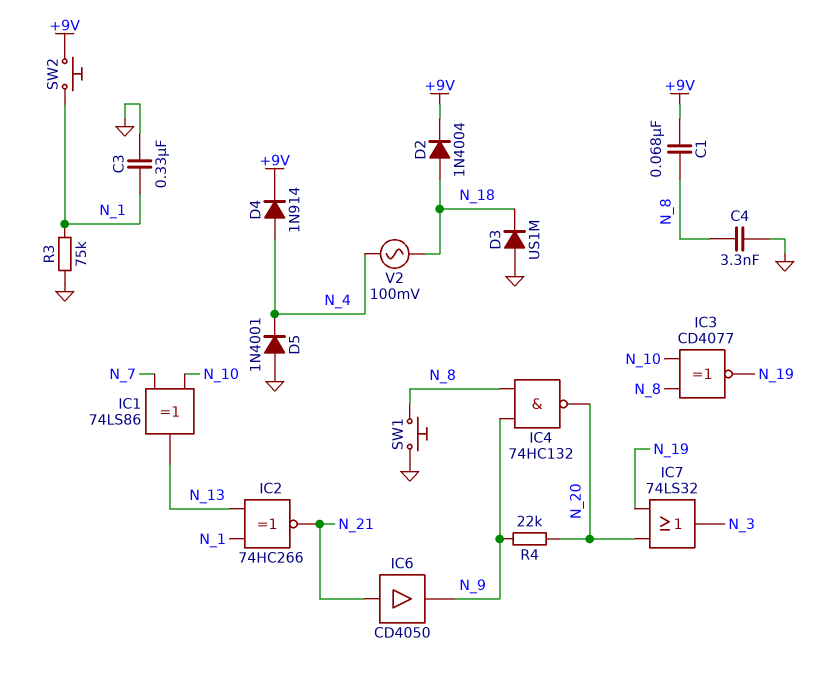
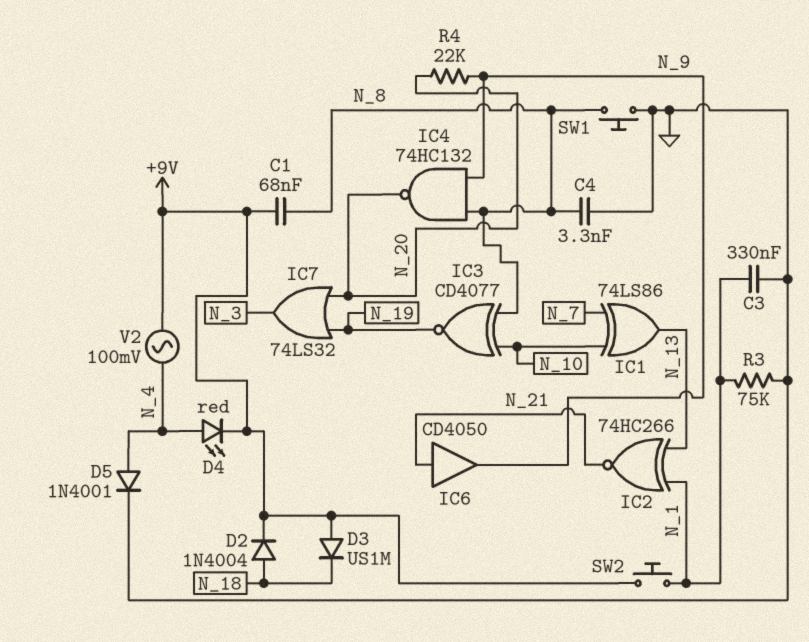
D3: diode US1M (A GND, K N_18) -> diode US1M (A +9V, K N_18)
D4: diode 1N914 (A N_4, K +9V) -> LED red (A N_4, K +9V)
D5: diode 1N4001 (A GND, K N_4) -> diode 1N4001 (A N_4, K GND)
V2: AC 100mV (N_4, N_18) -> AC 100mV (+9V, N_4)

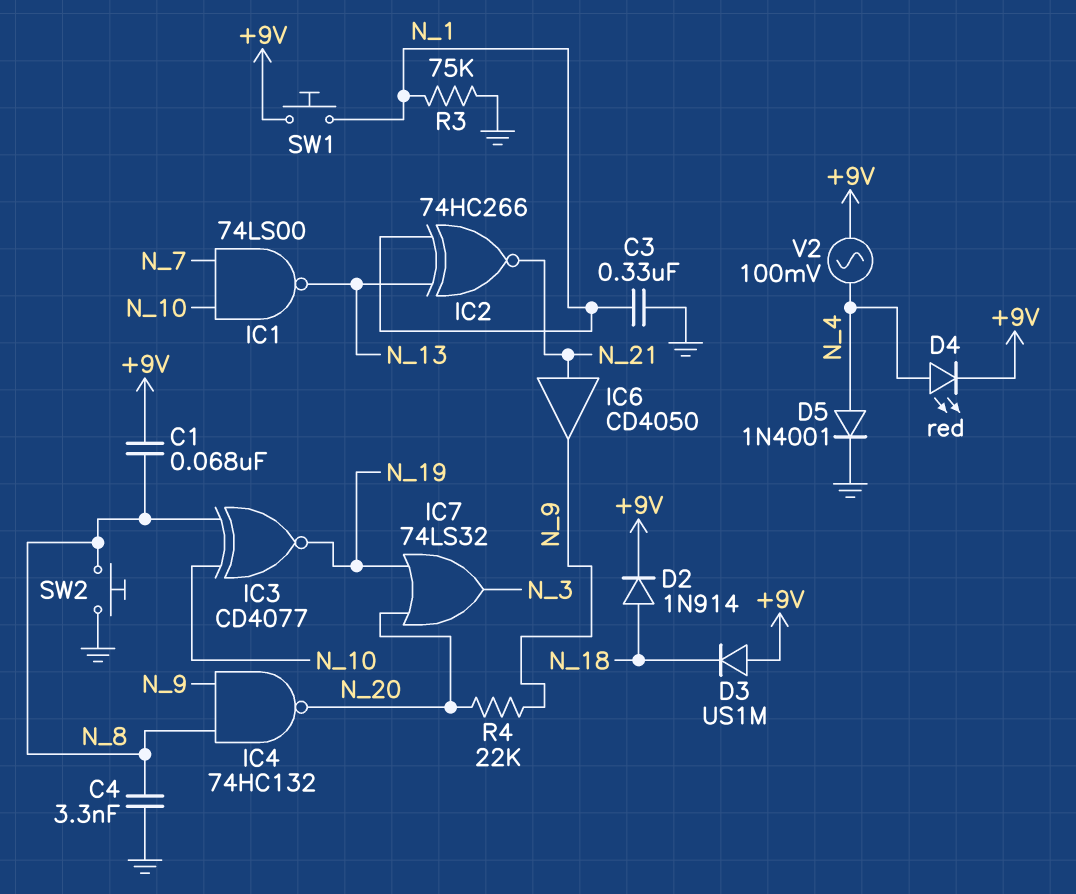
D2: diode 1N4004 (A N_18, K +9V) -> diode 1N914 (A N_18, K +9V)
IC1: XOR 74LS86 (in N_7, in N_10, out N_13) -> NAND 74LS00 (in N_7, in N_10, out N_13)
SW1: button (GND, N_8) -> button (+9V, N_1)
SW2: button (+9V, N_1) -> button (GND, N_8)

